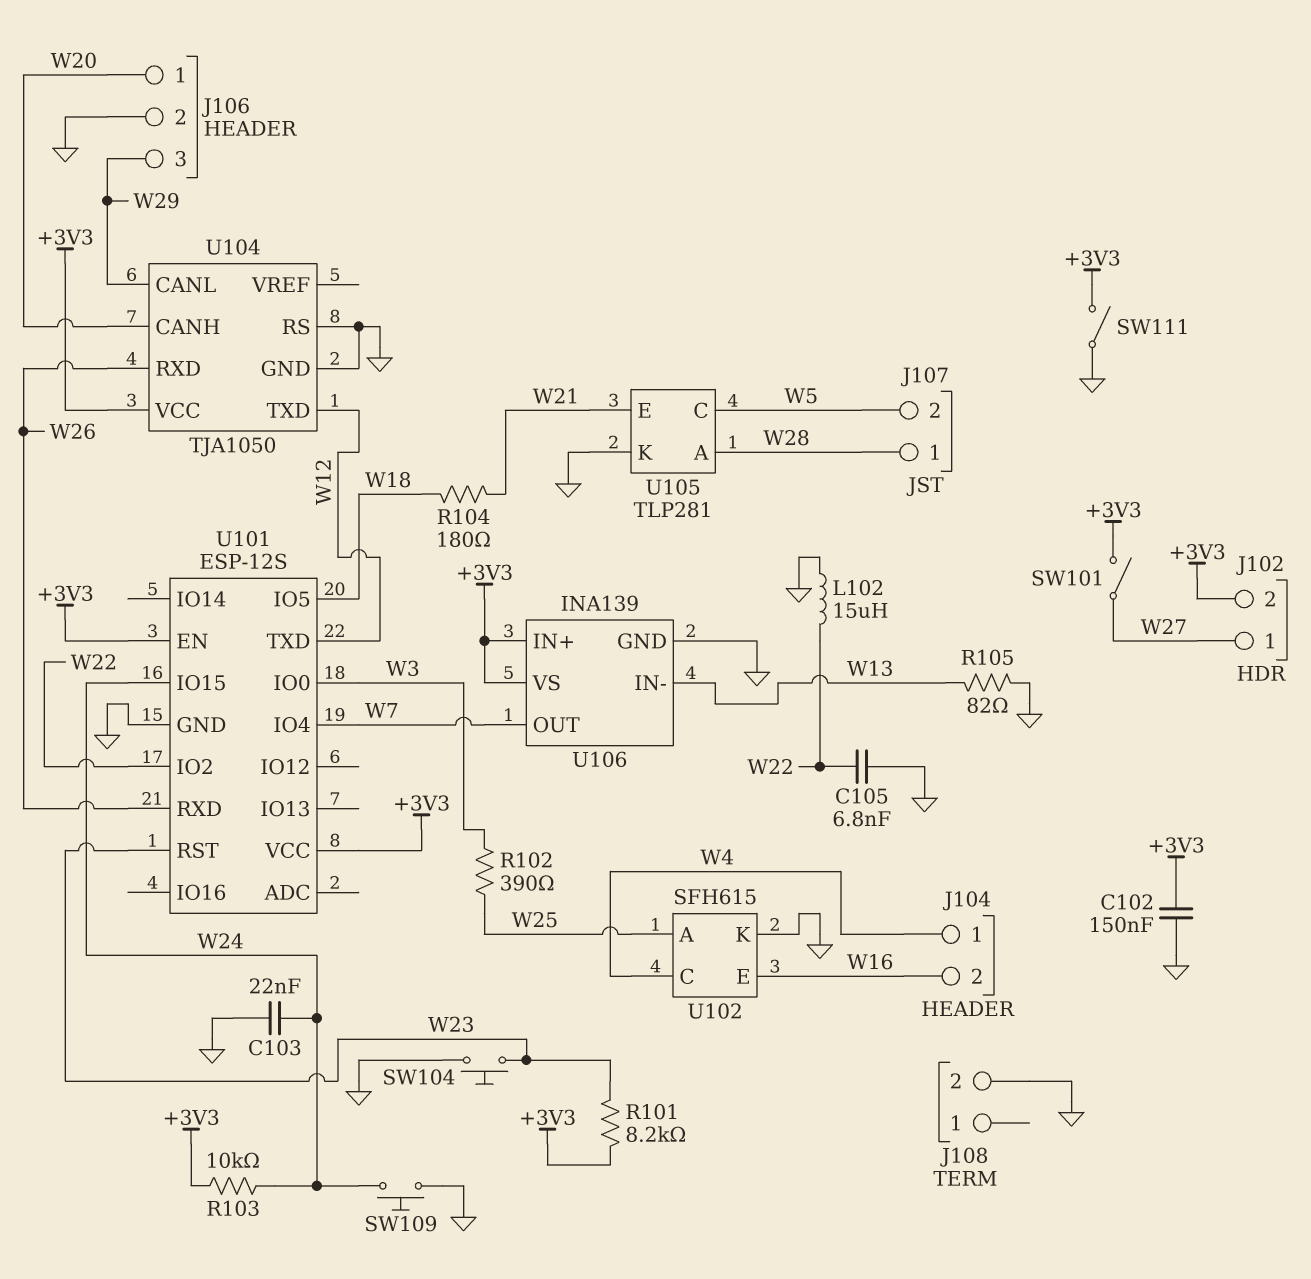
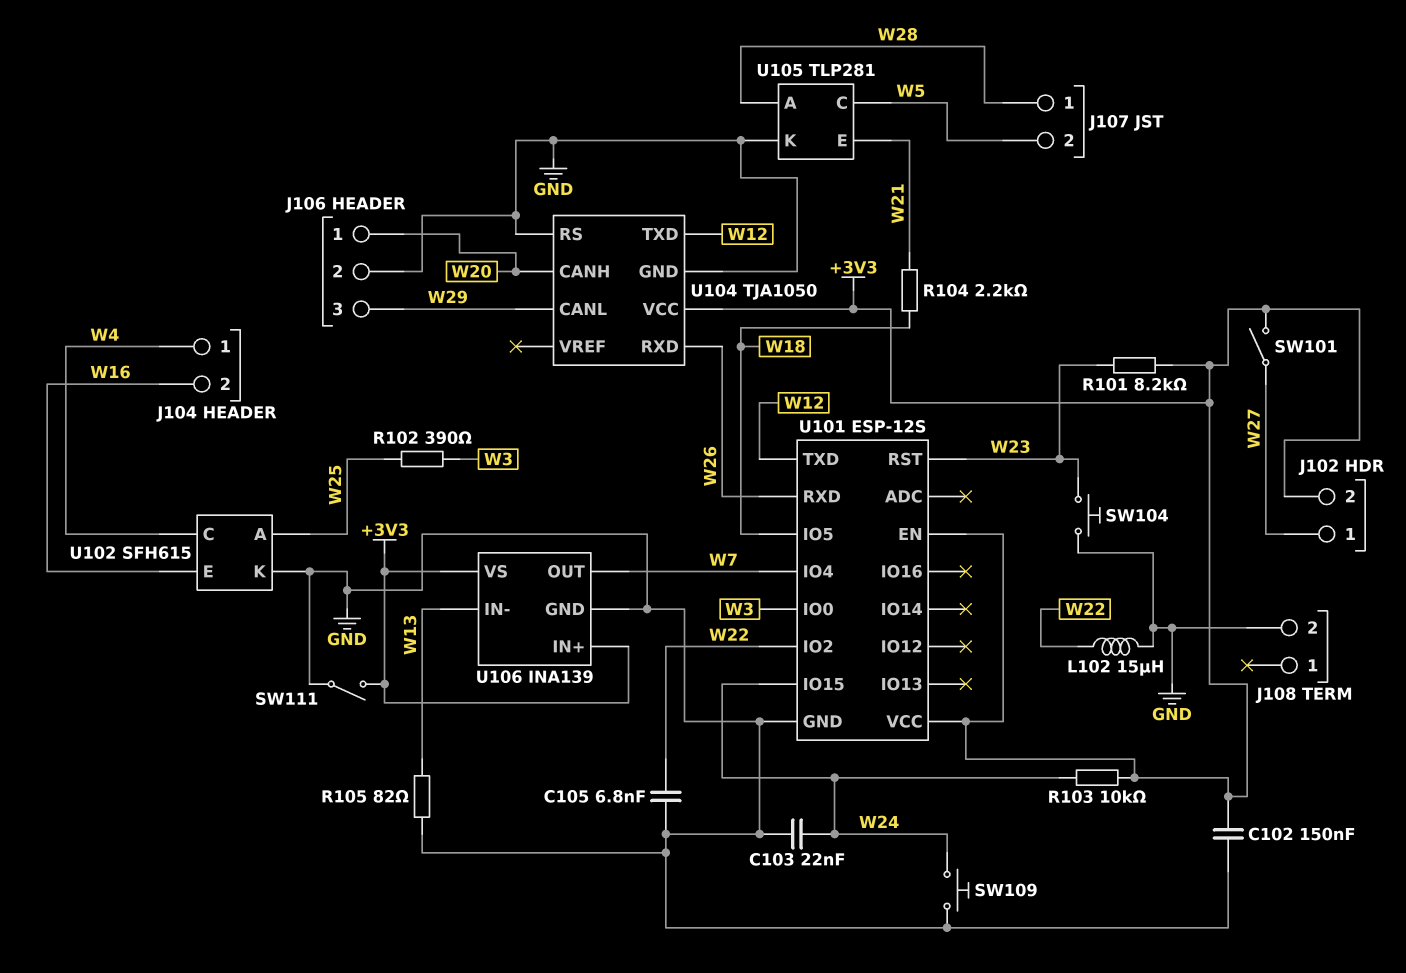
R104: 180 (W18, W21) -> 2.2k (W18, W21)

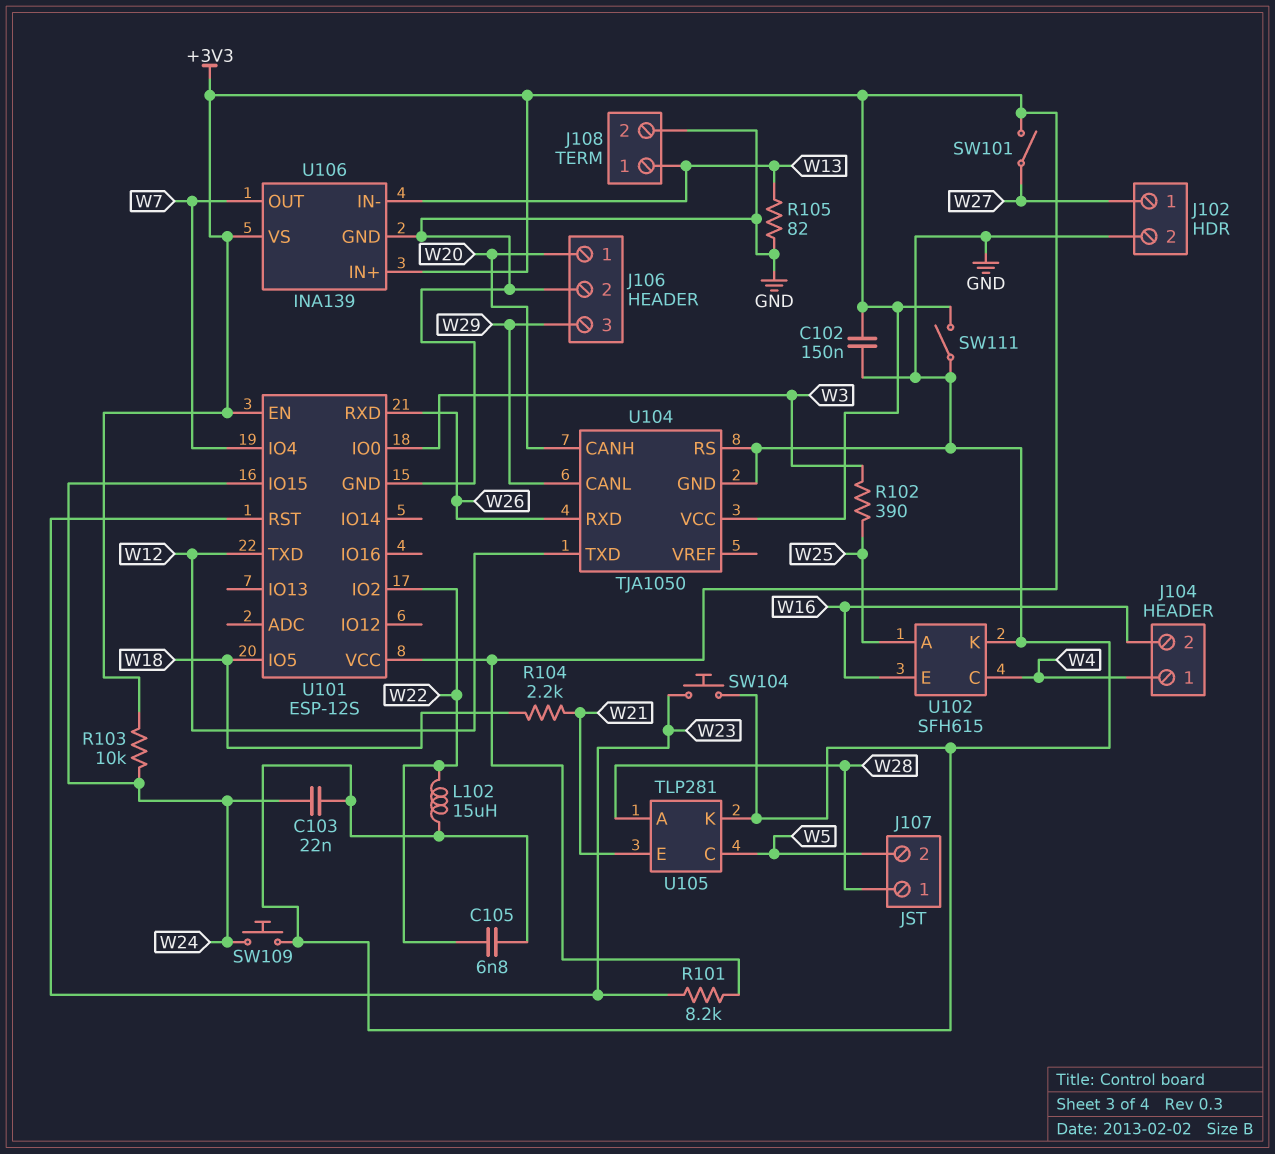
J102 pin 2: +3V3 -> GND
J108 pin 1: none -> W13

